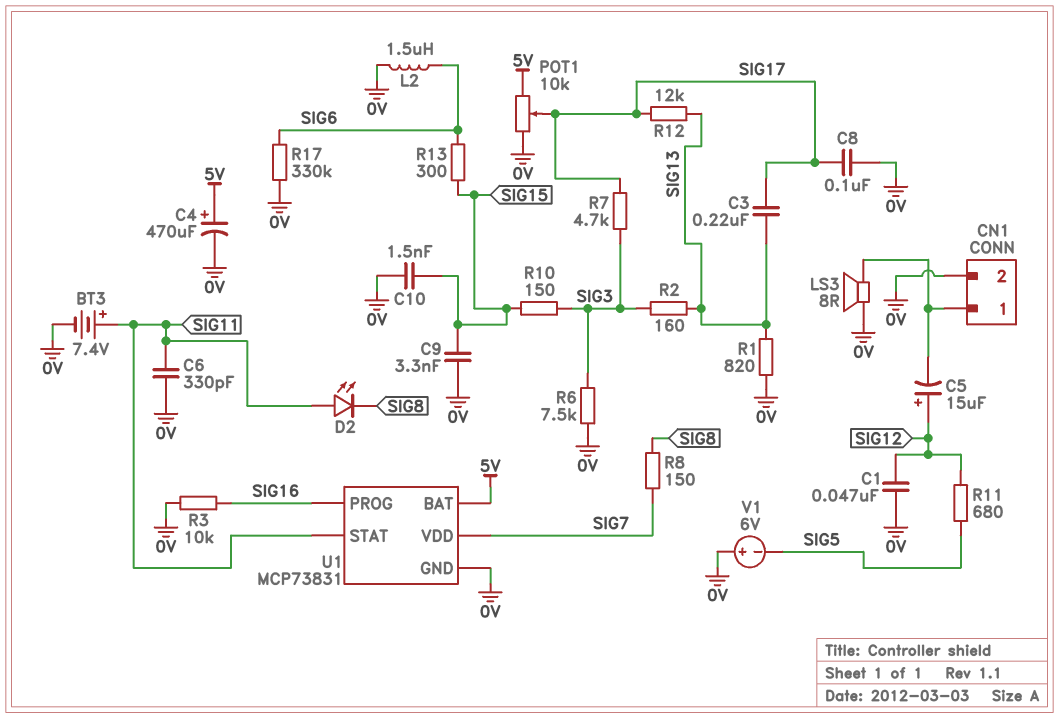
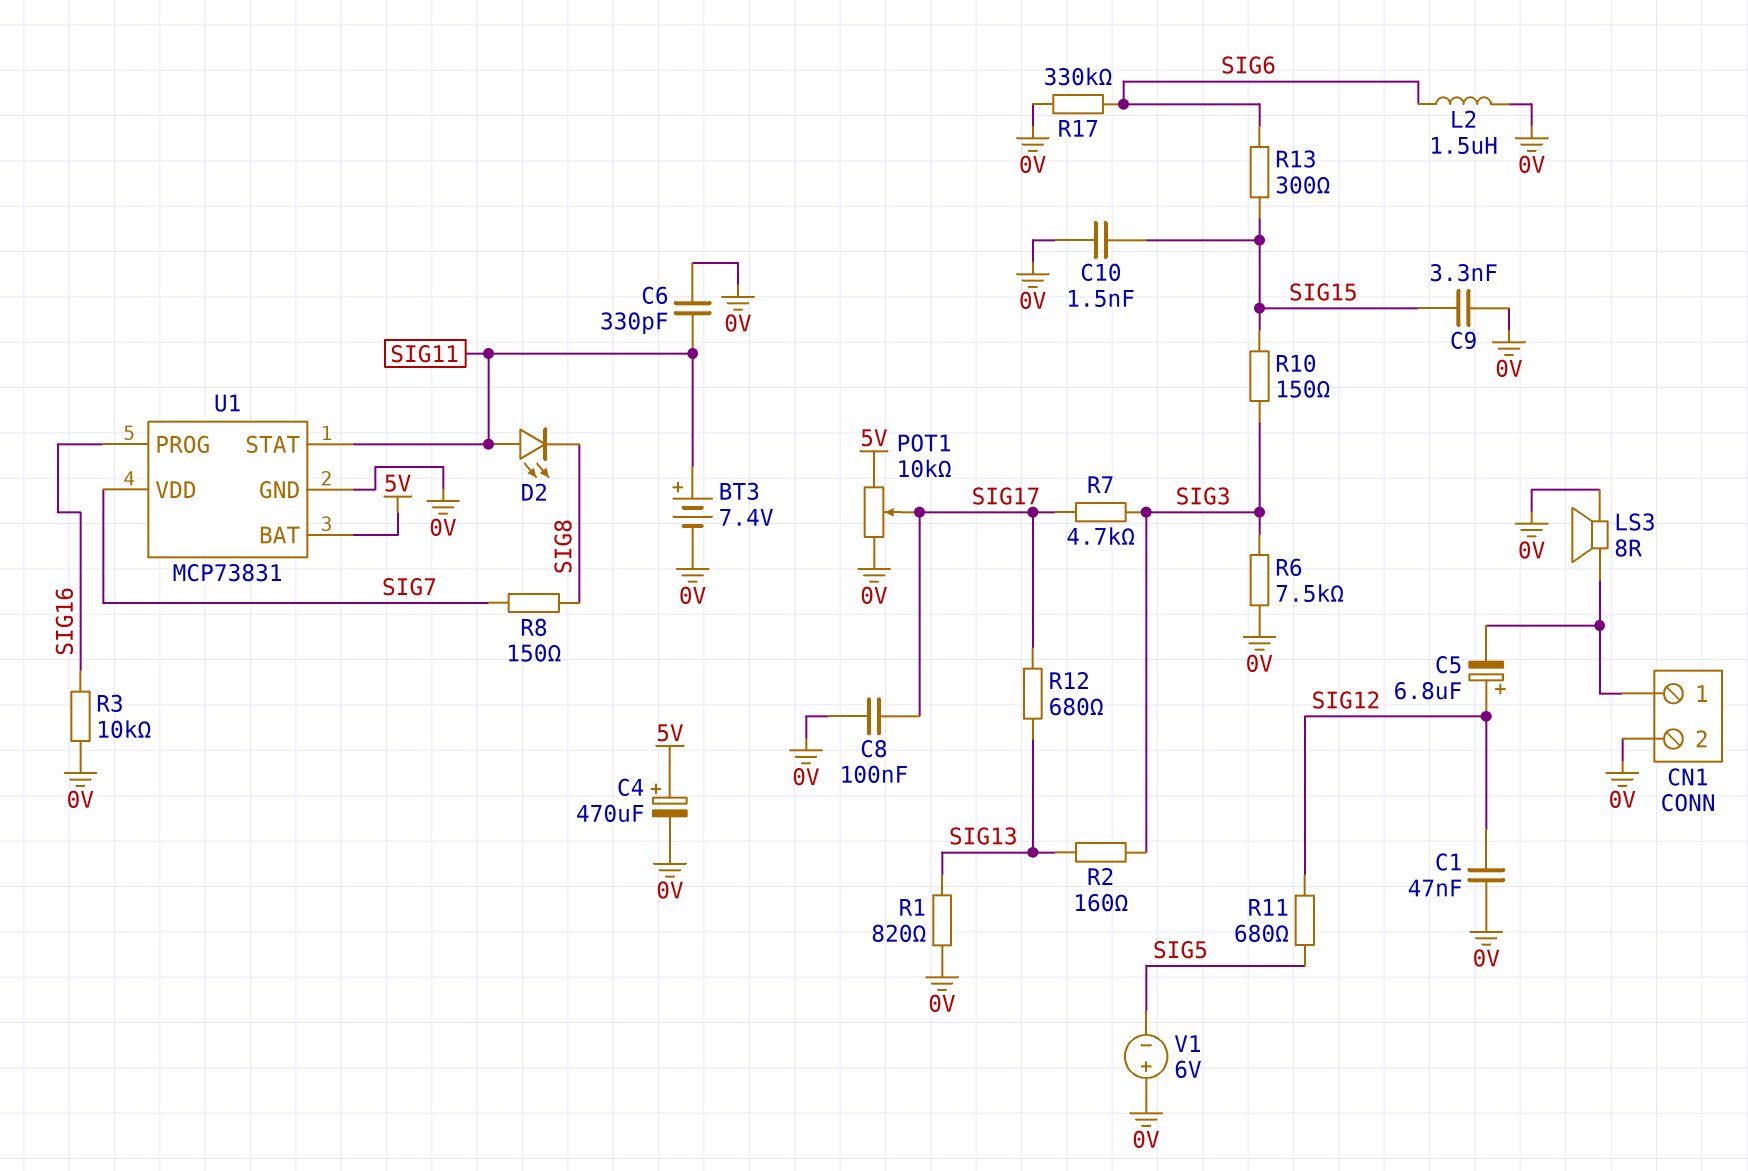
C3: 220nF (SIG13, SIG17) -> none
C5: 15uF (plus SIG12, minus CN1/1) -> 6.8uF (plus SIG12, minus CN1/1)
R12: 12k (SIG13, SIG17) -> 680 (SIG13, SIG17)

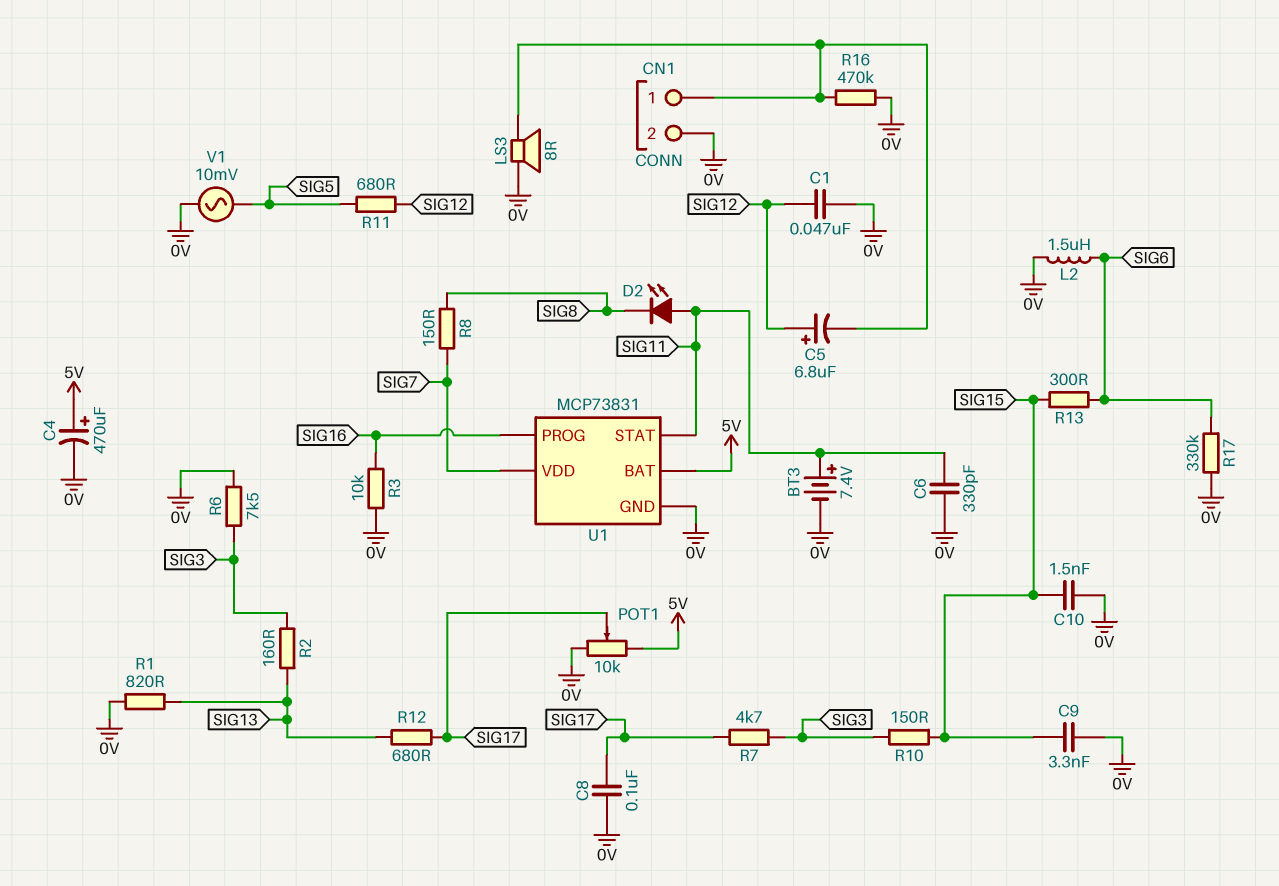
R16: none -> 470k (0V, CN1/1)
V1: 6V (plus 0V, minus SIG5) -> AC 10mV (0V, SIG5)

